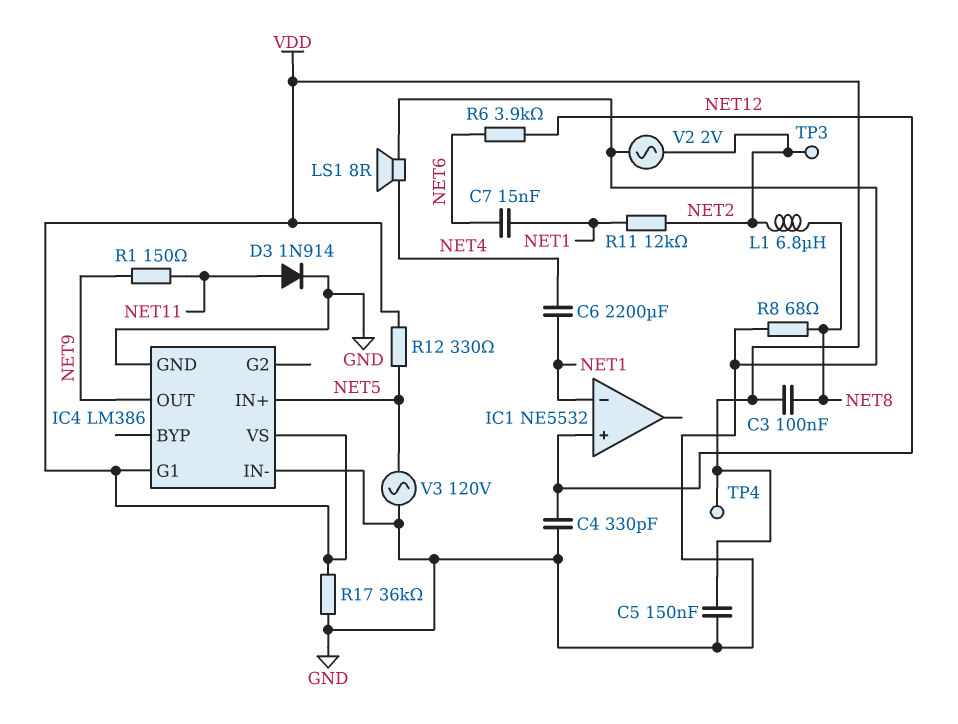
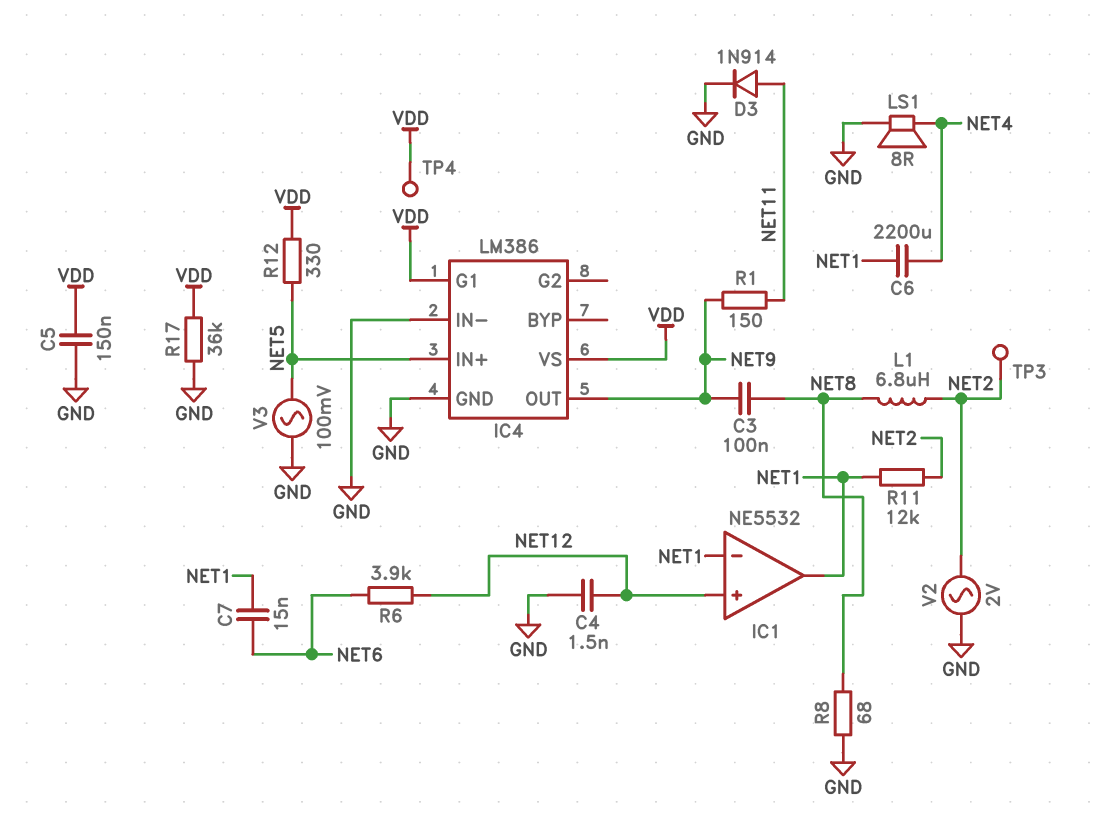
C3: 100nF (NET8, VDD) -> 100nF (NET8, NET9)
C4: 330pF (GND, NET12) -> 1.5nF (GND, NET12)
IC1 pin out: none -> NET1
V3: AC 120V (GND, NET5) -> AC 100mV (GND, NET5)

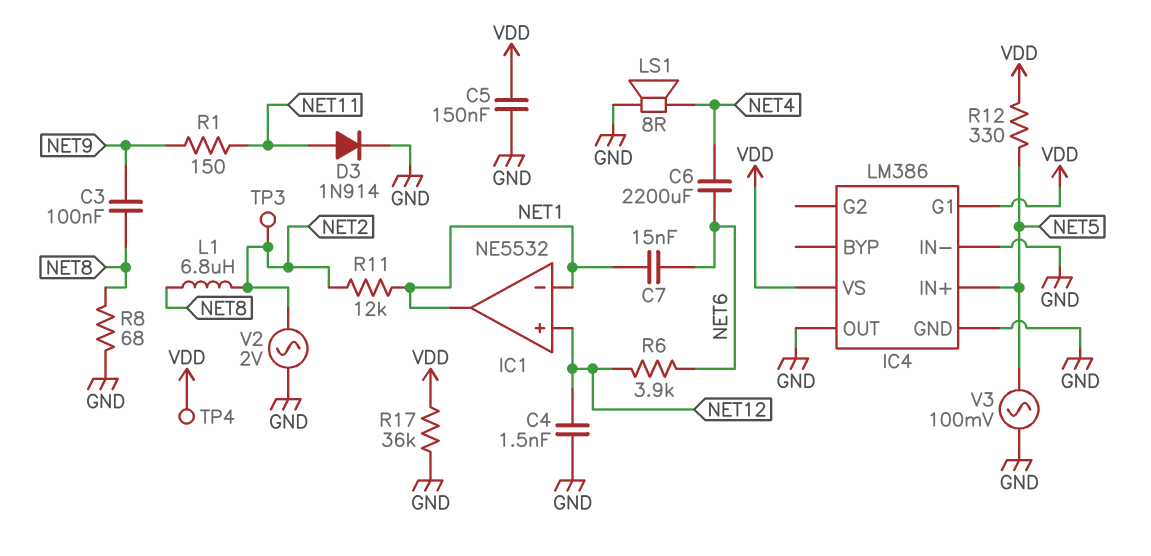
C6: 2200uF (NET1, NET4) -> 2200uF (NET4, NET6)
IC4 pin OUT: NET9 -> GND

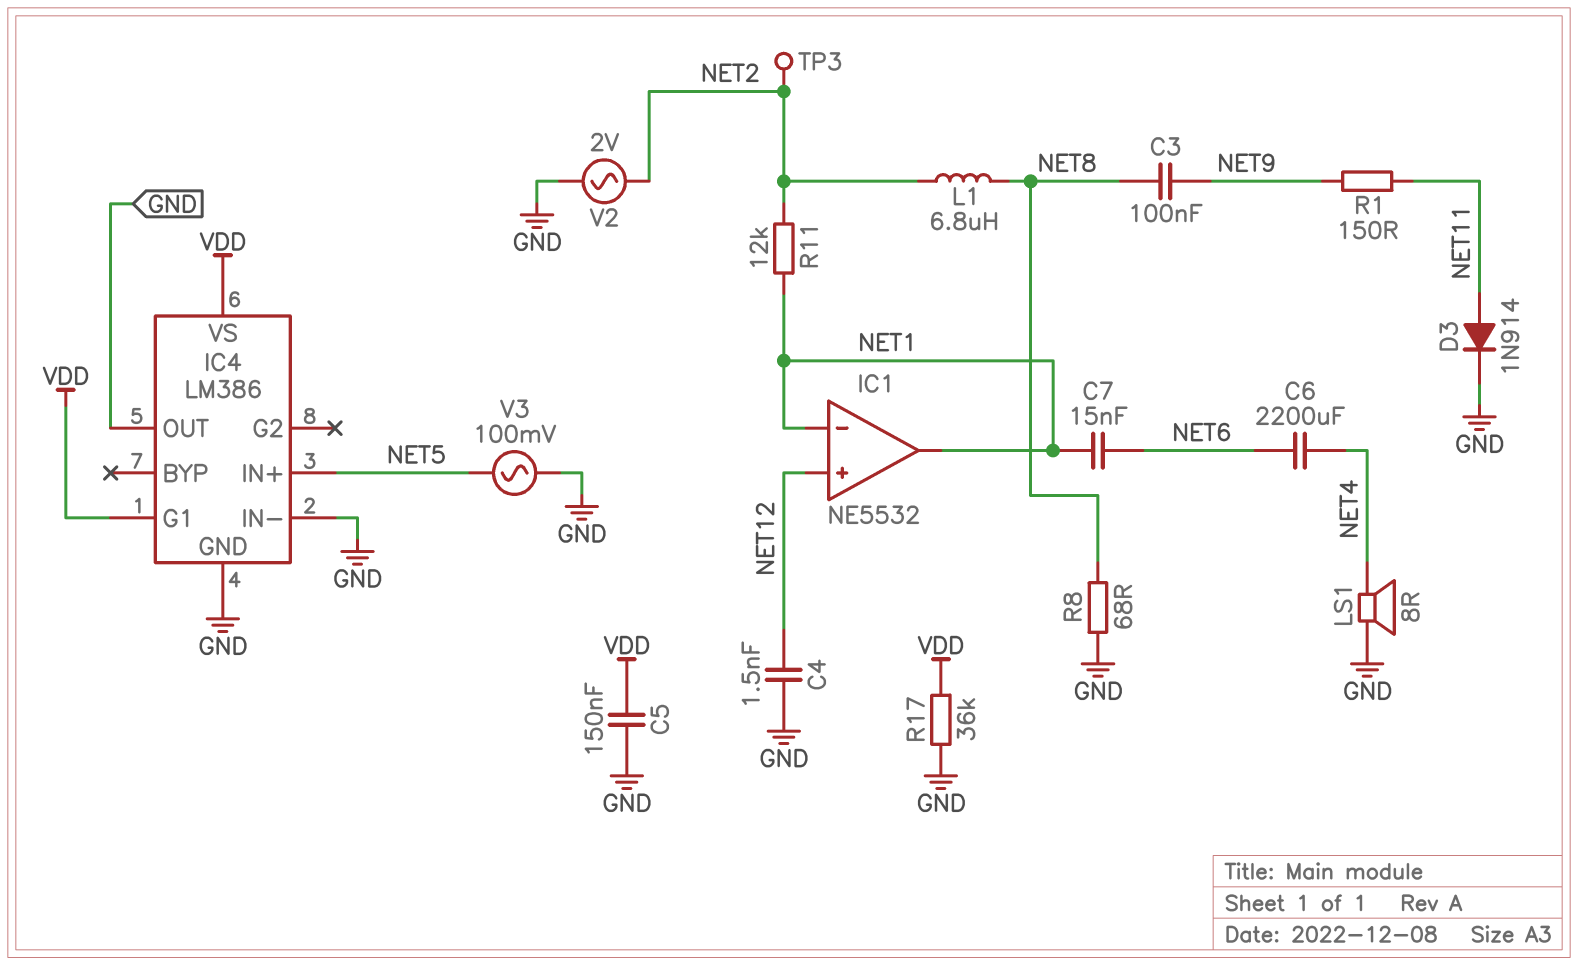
R6: 3.9k (NET6, NET12) -> none
R12: 330 (NET5, VDD) -> none
TP4: test point (VDD) -> none

